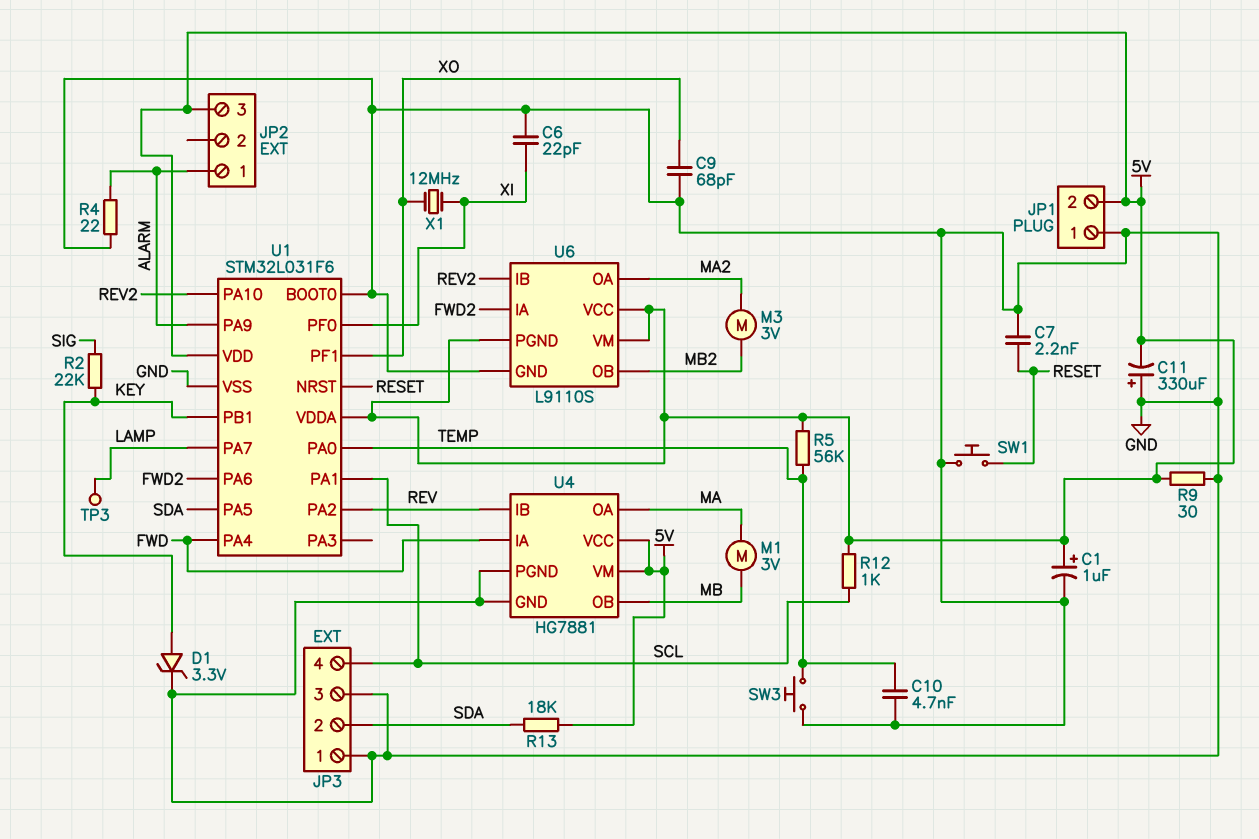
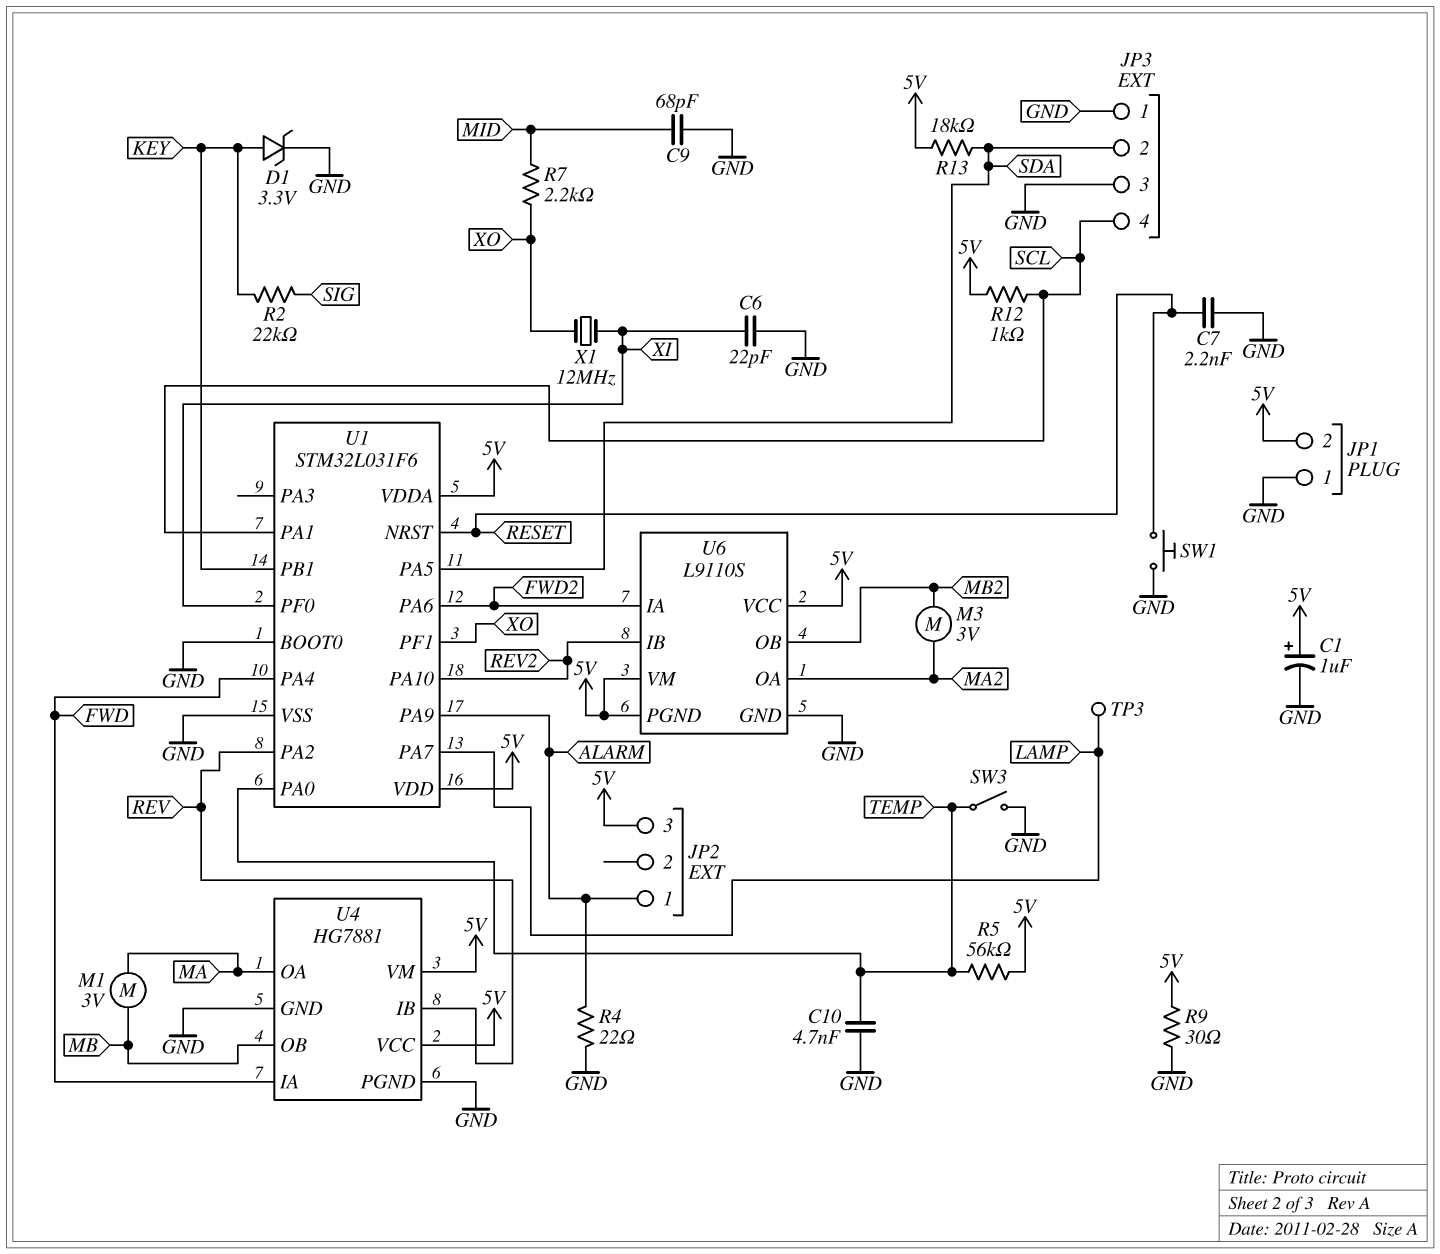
C9: 68pF (GND, XO) -> 68pF (GND, MID)
C11: 330uF (plus GND, minus 5V) -> none
R7: none -> 2.2k (MID, XO)
SW3: button (GND, TEMP) -> switch (GND, TEMP)

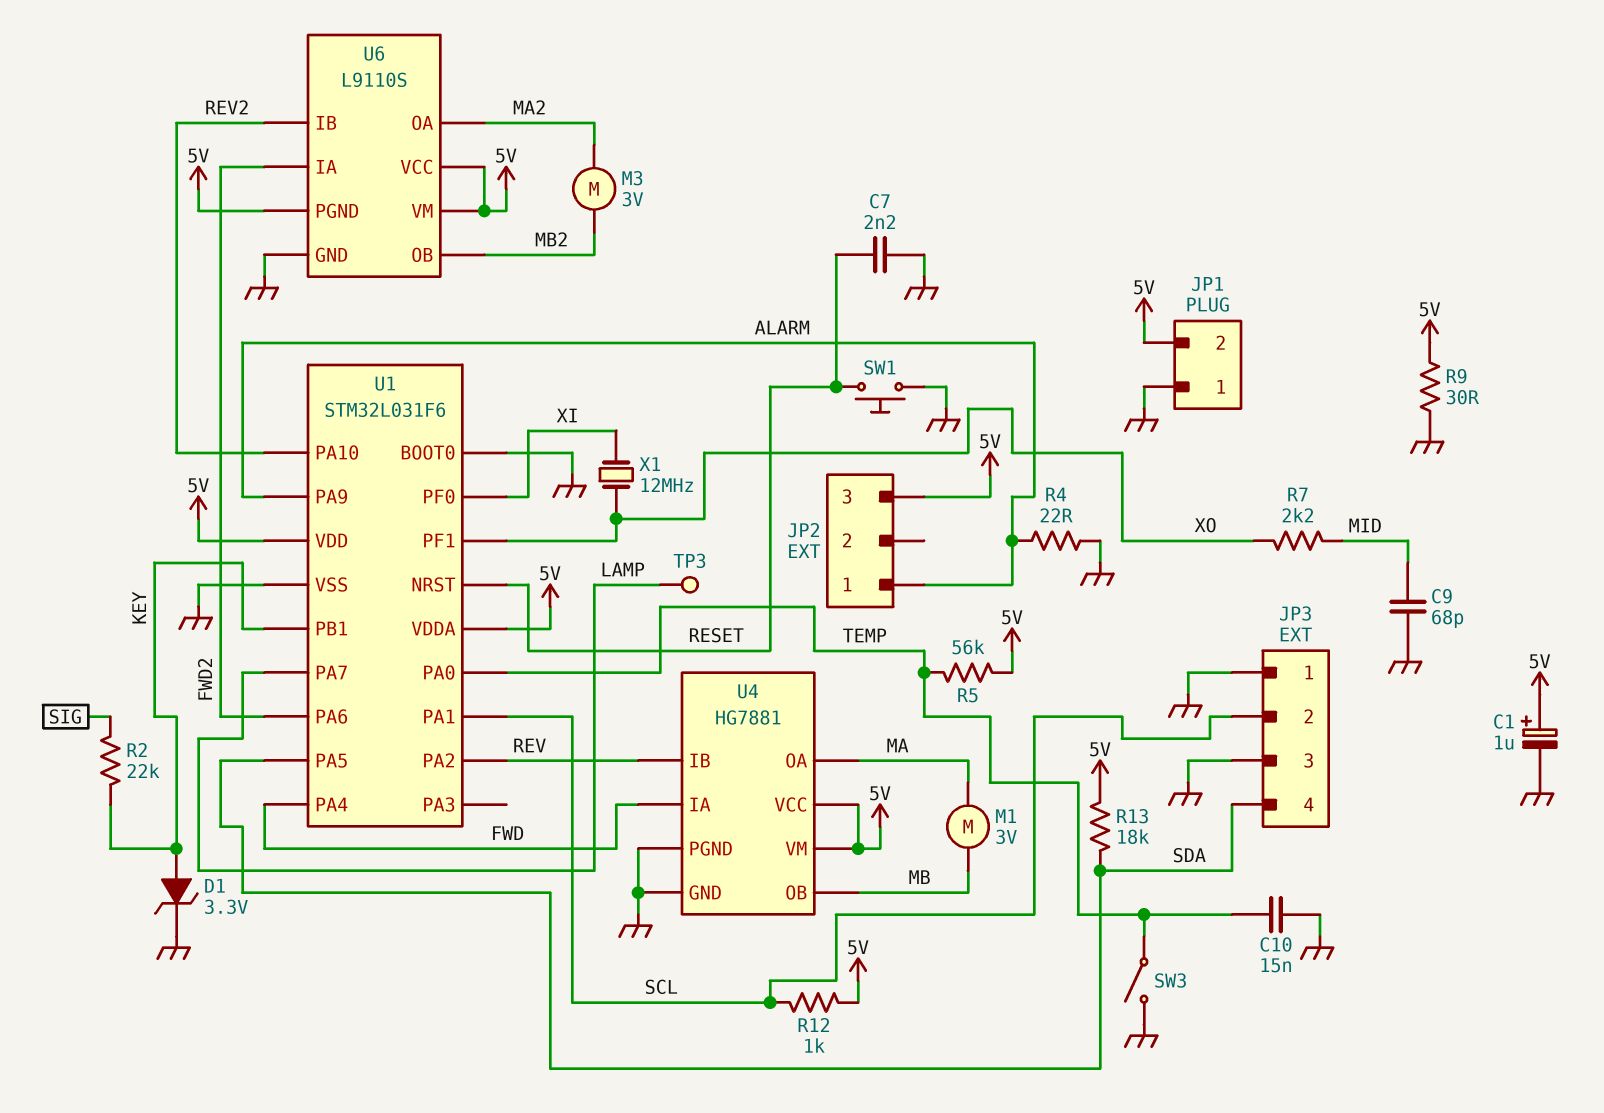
C6: 22pF (GND, XI) -> none
C10: 4.7nF (GND, TEMP) -> 15nF (GND, TEMP)
JP3 pin 2: SDA -> SCL
JP3 pin 4: SCL -> SDA

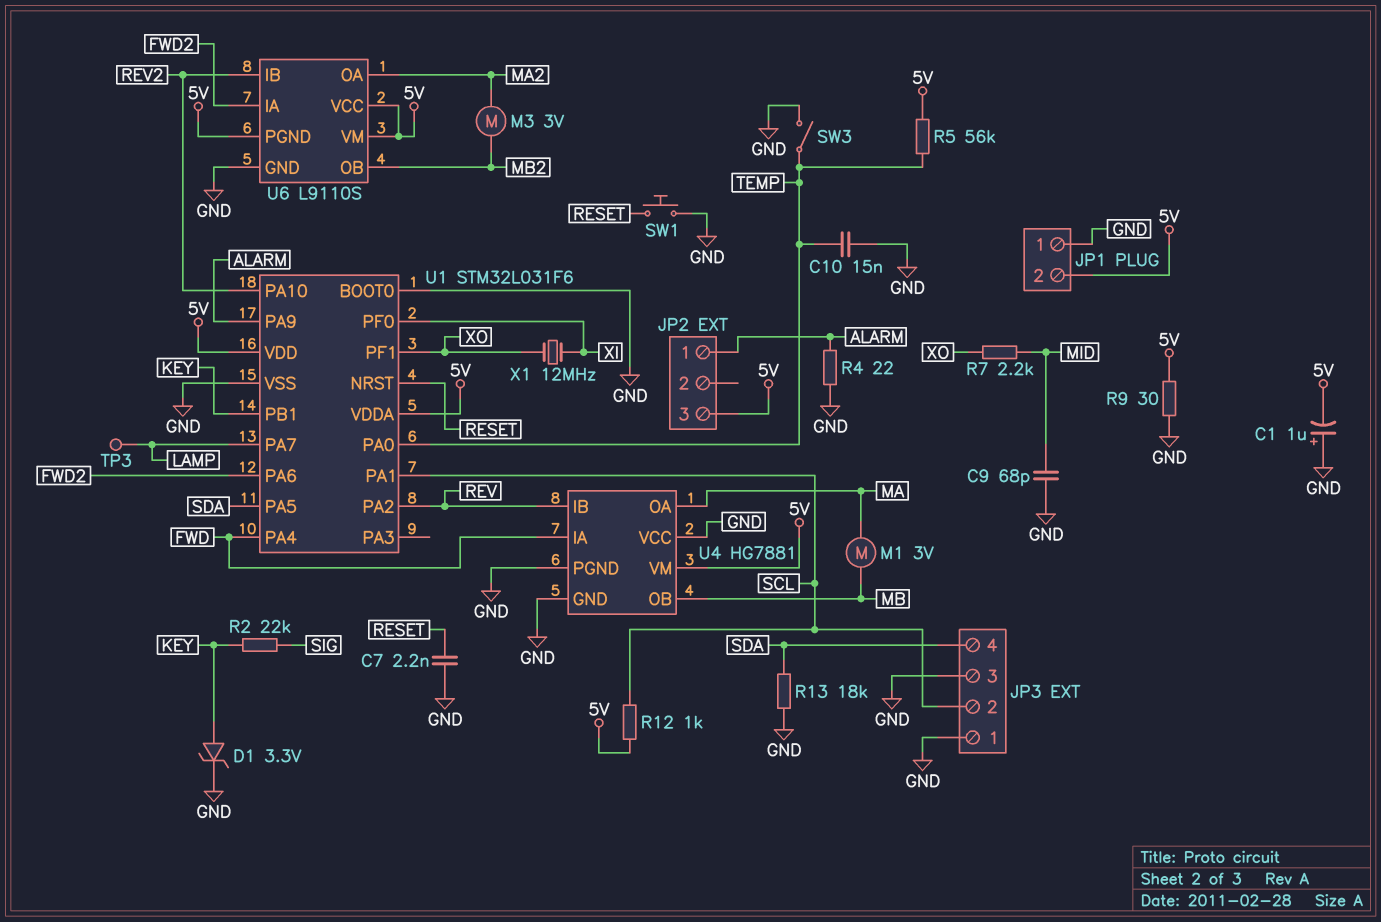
C1: 1uF (plus 5V, minus GND) -> 1uF (plus GND, minus 5V)
R13: 18k (5V, SDA) -> 18k (GND, SDA)
U4 pin VCC: 5V -> GND

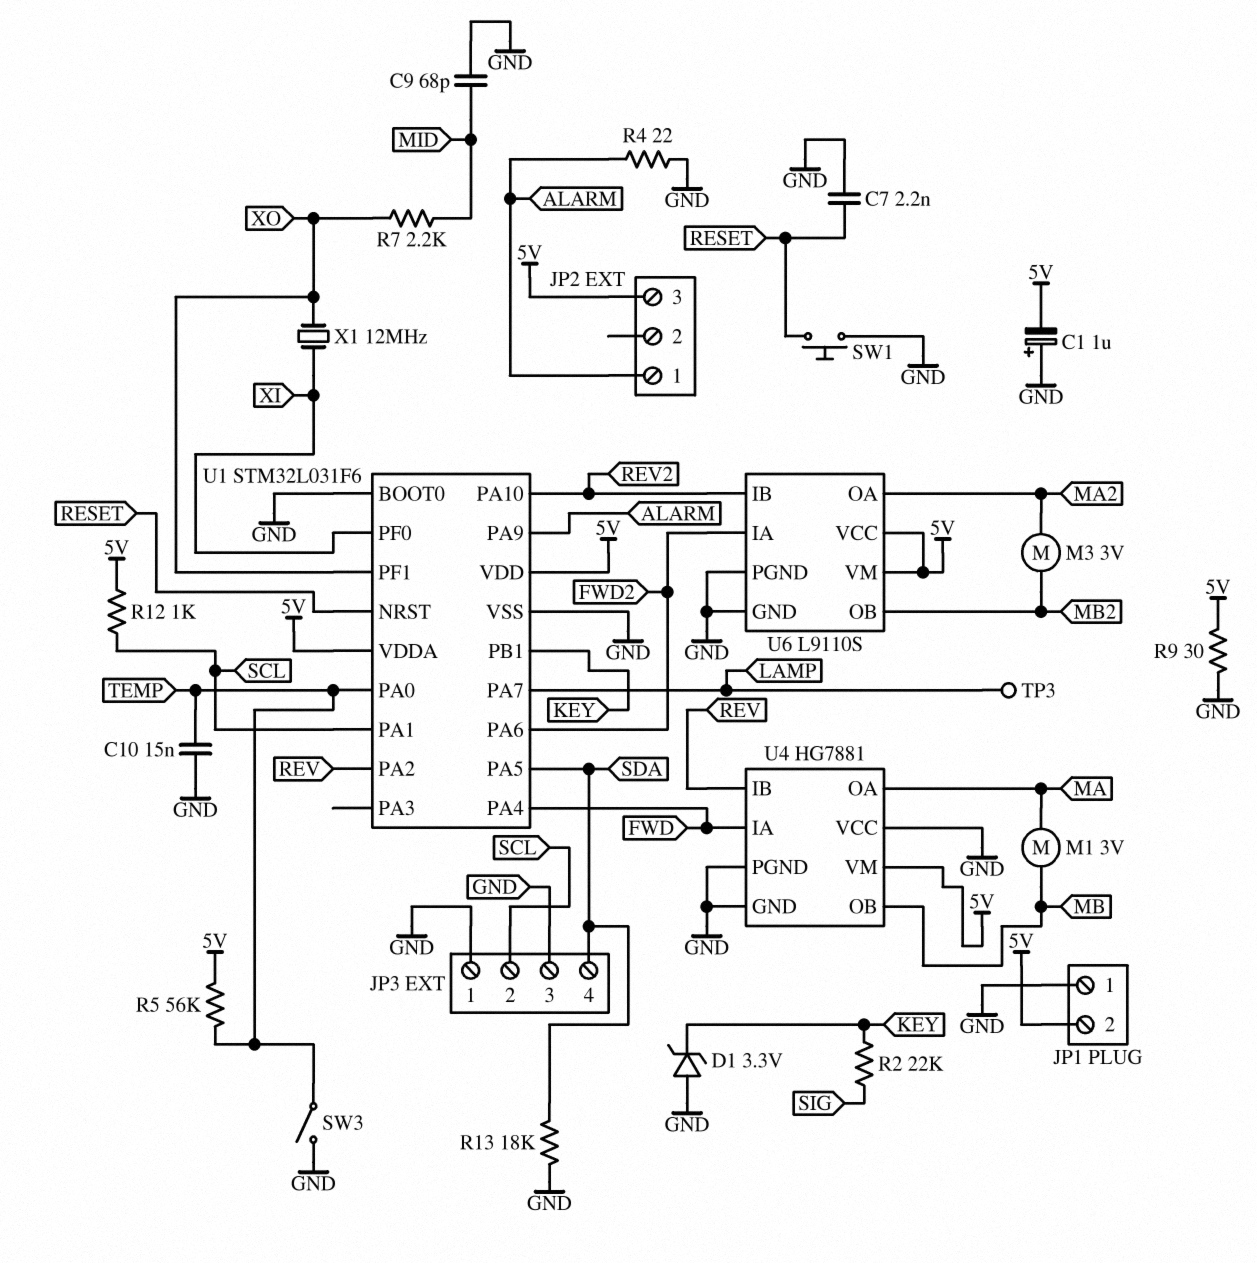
D1: zener 3.3V (A KEY, K GND) -> zener 3.3V (A GND, K KEY)
U6 pin PGND: 5V -> GND

